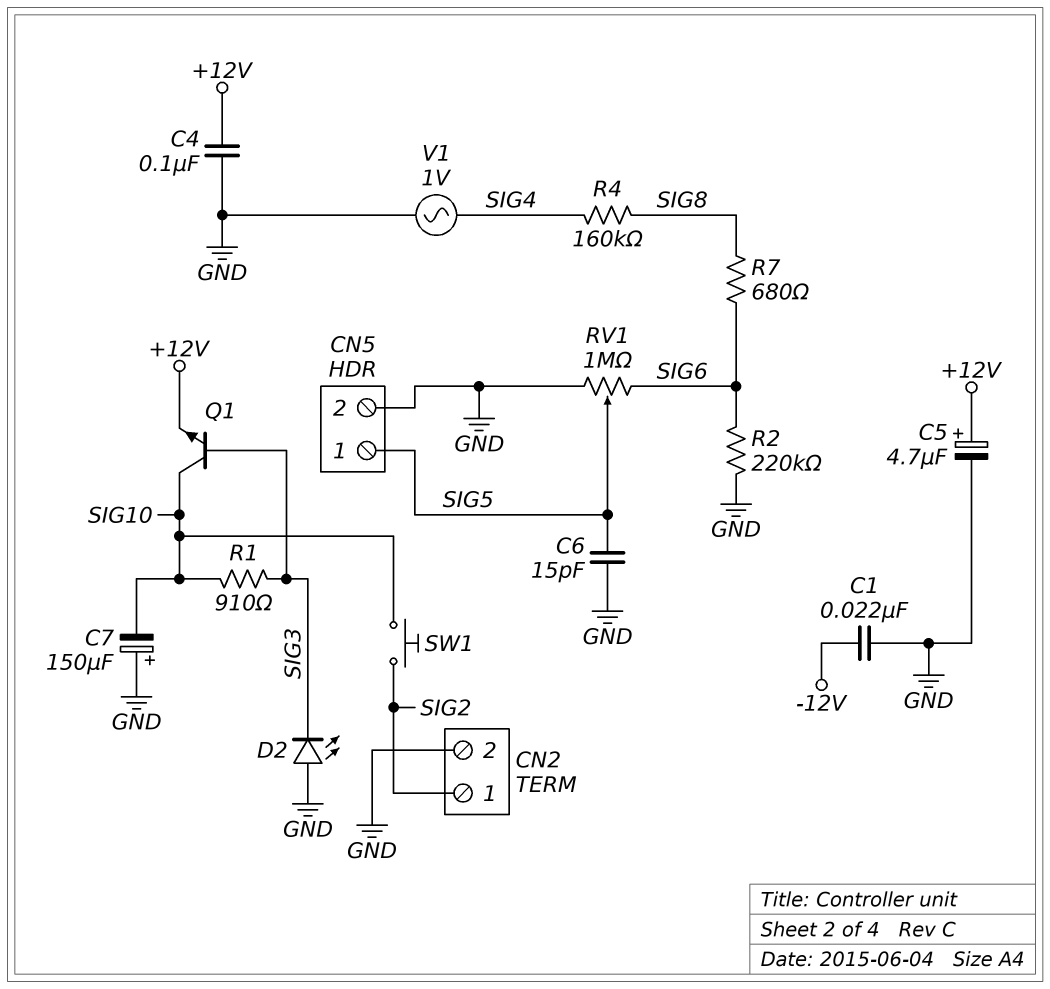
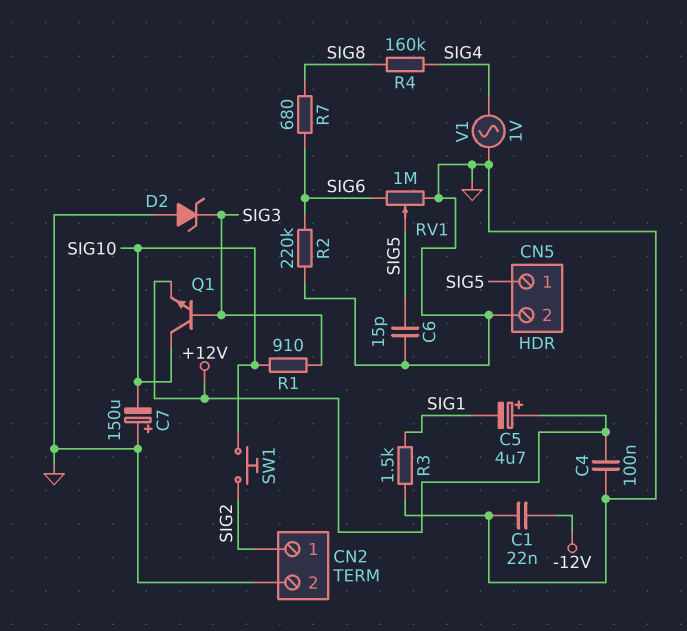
C5: 4.7uF (plus +12V, minus GND) -> 4.7uF (plus +12V, minus SIG1)
D2: LED (A GND, K SIG3) -> zener (A GND, K SIG3)
R3: none -> 1.5k (GND, SIG1)

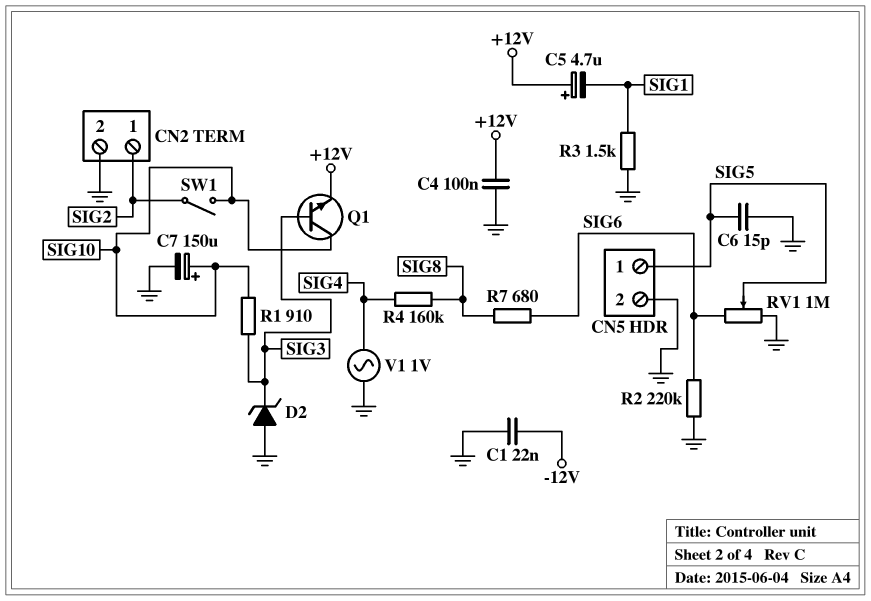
C7: 150uF (plus GND, minus SIG10) -> 150uF (plus SIG10, minus GND)
SW1: button (SIG2, SIG10) -> switch (SIG2, SIG10)

